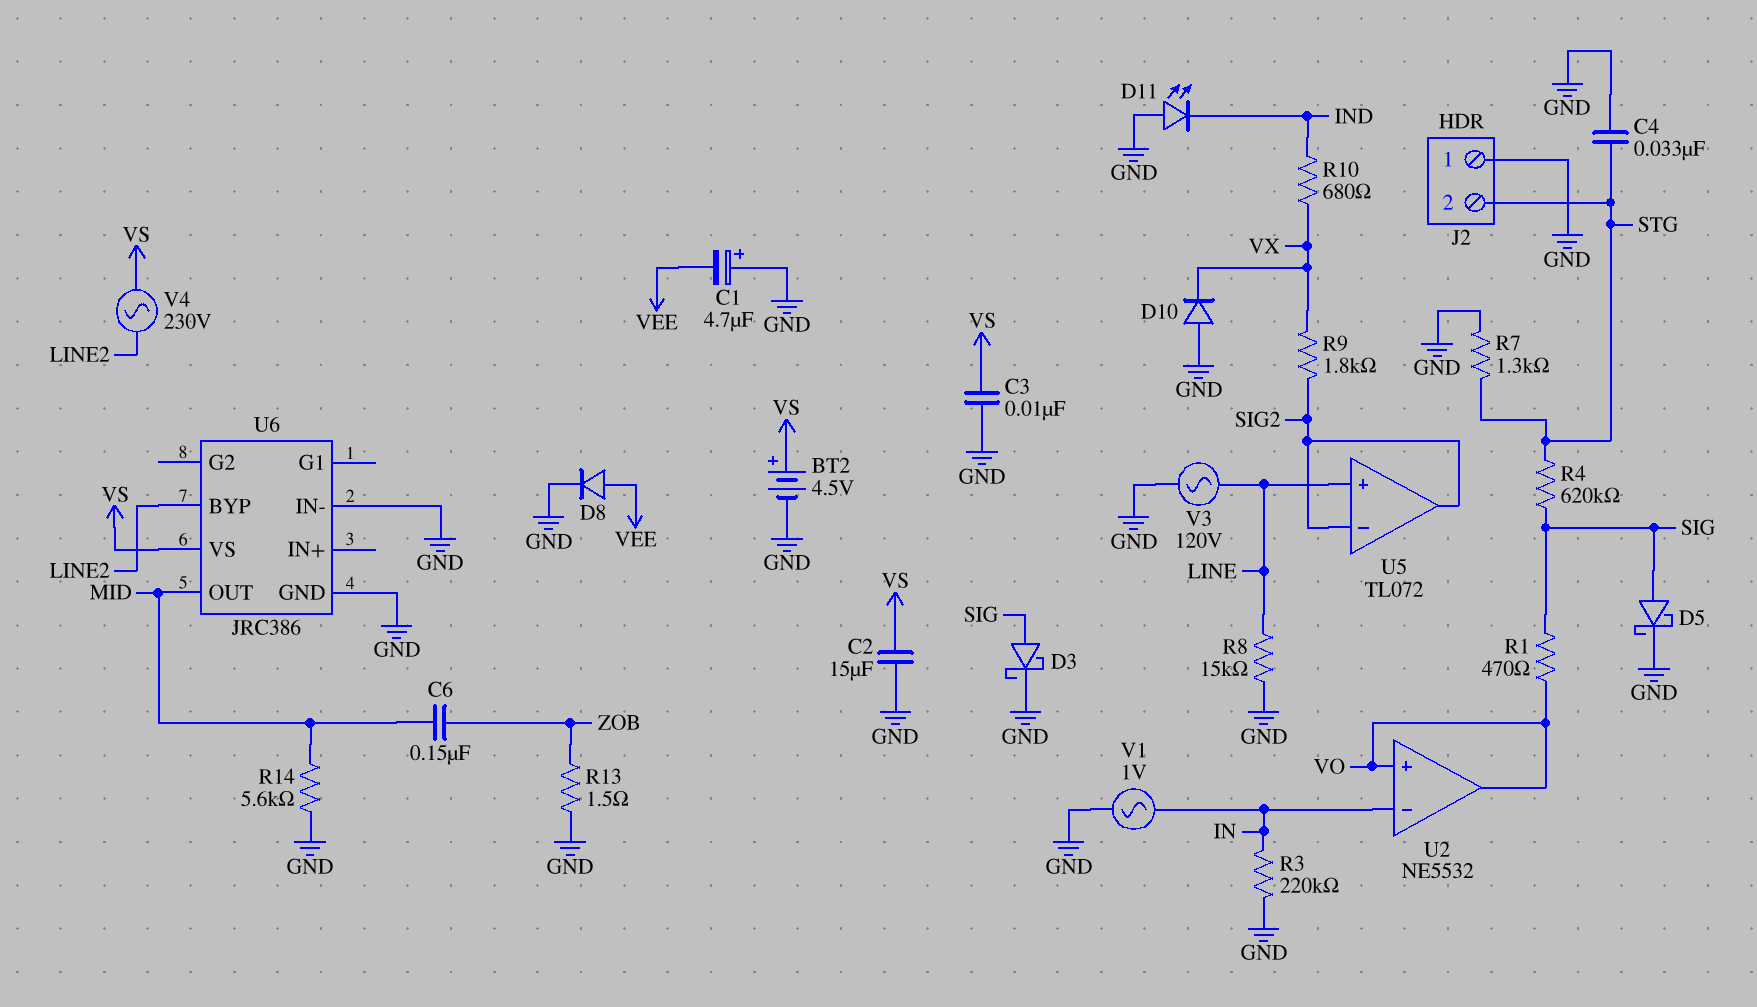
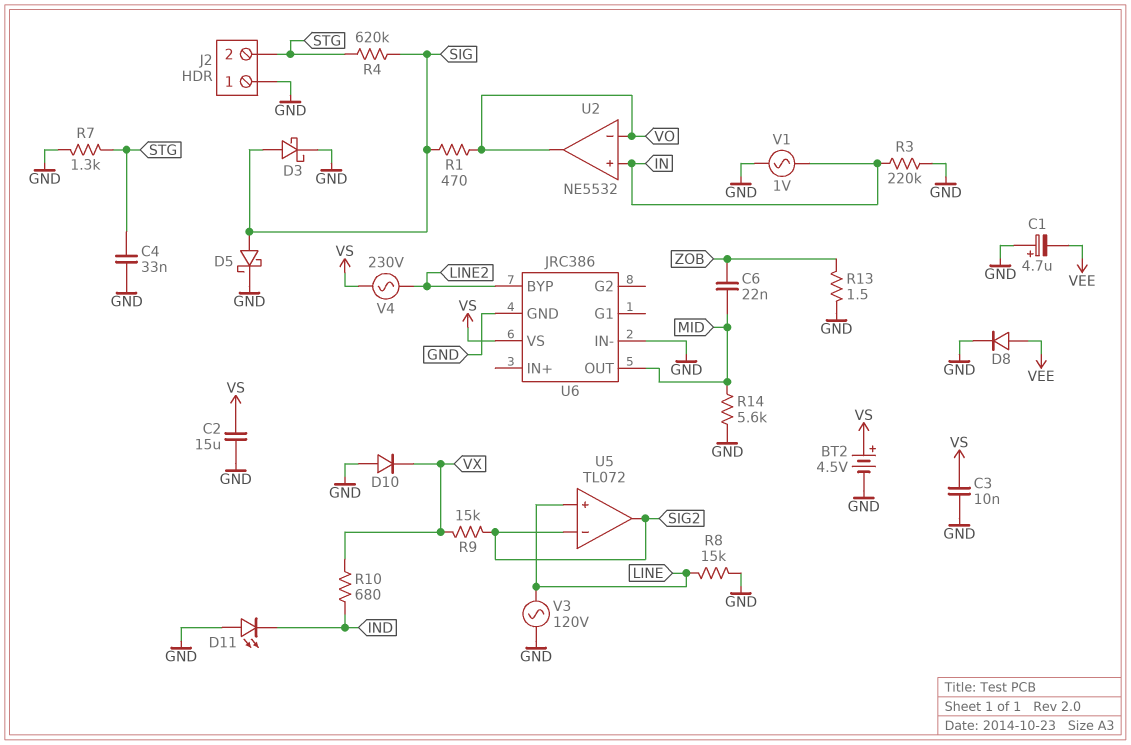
C6: 150nF (MID, ZOB) -> 22nF (MID, ZOB)
R9: 1.8k (SIG2, VX) -> 15k (SIG2, VX)
U2 pin in+: VO -> IN
U2 pin in-: IN -> VO

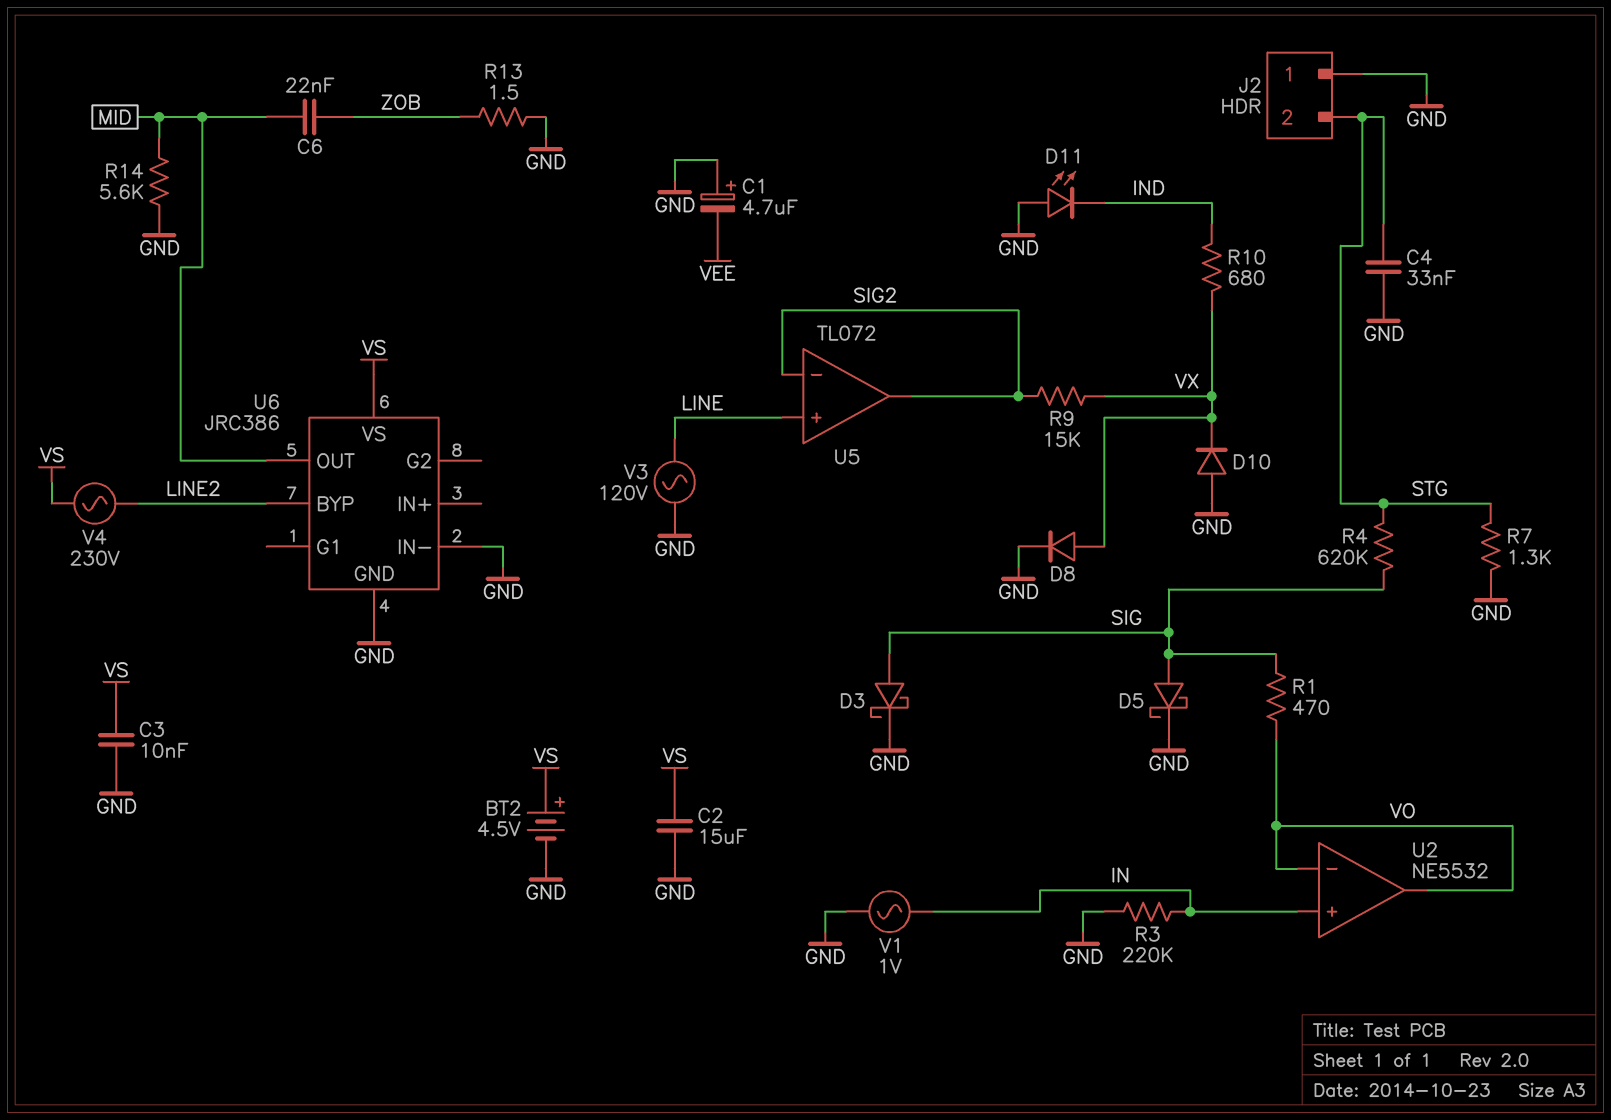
D8: diode (A VEE, K GND) -> diode (A VX, K GND)
R8: 15k (GND, LINE) -> none

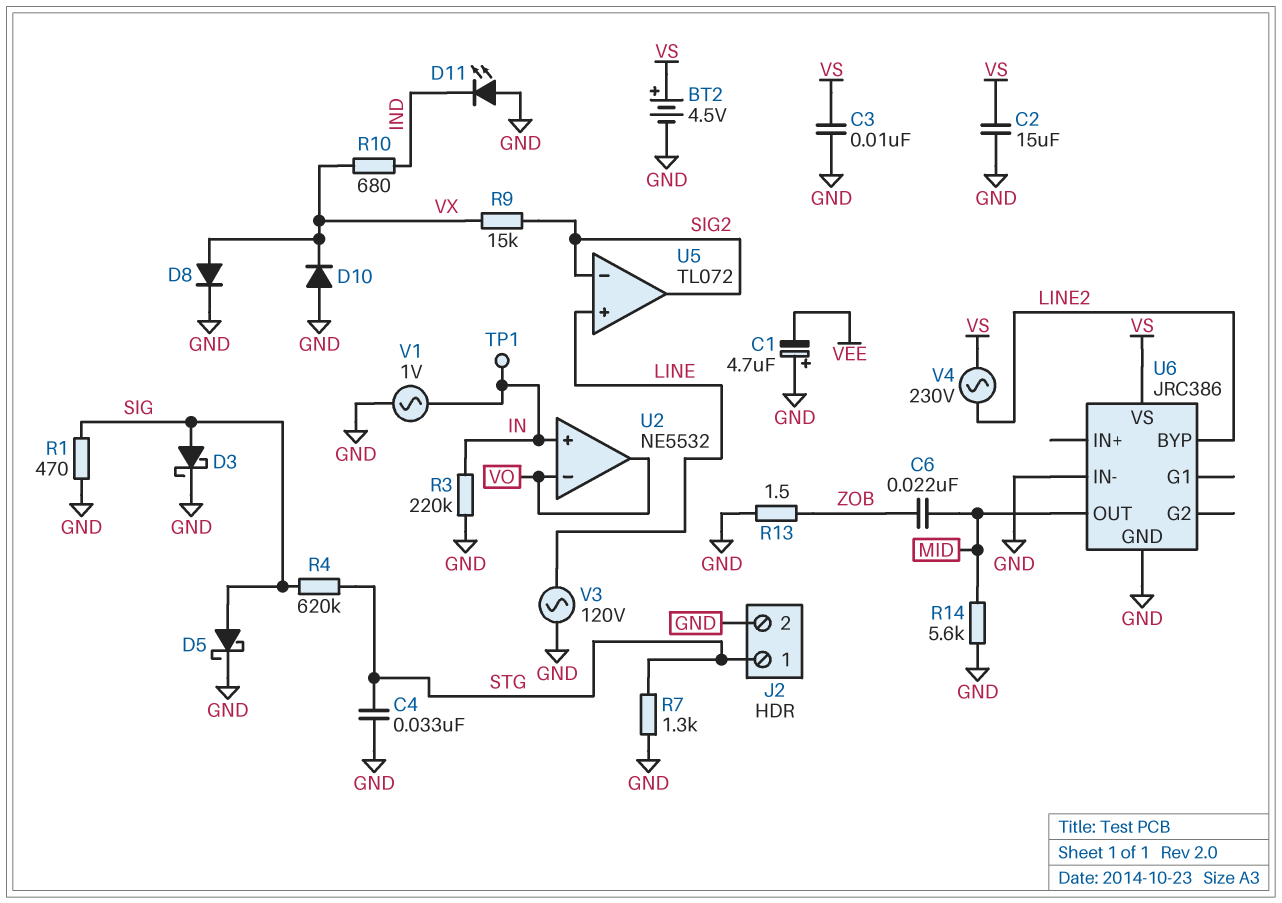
J2 pin 1: GND -> STG
J2 pin 2: STG -> GND
R1: 470 (SIG, VO) -> 470 (GND, SIG)
TP1: none -> test point (IN)

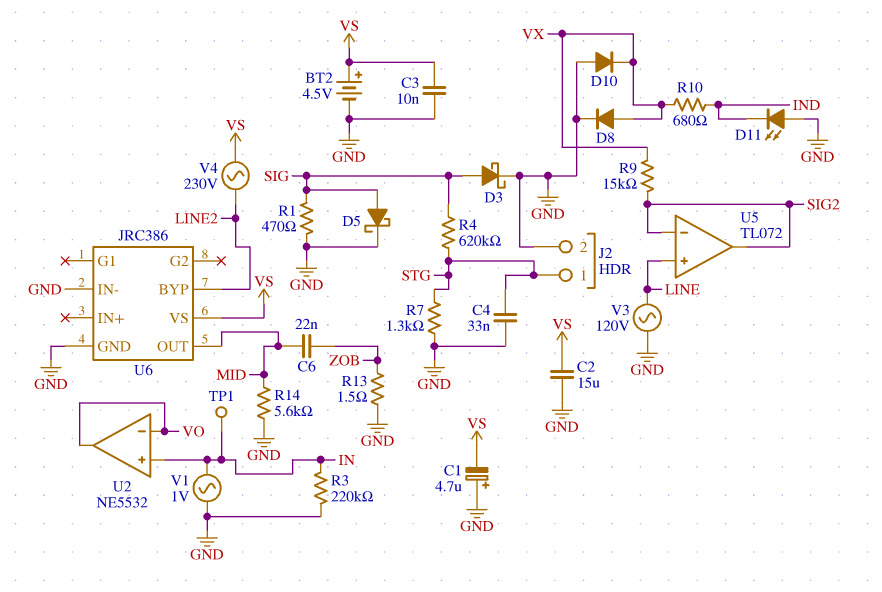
C1: 4.7uF (plus GND, minus VEE) -> 4.7uF (plus GND, minus VS)

